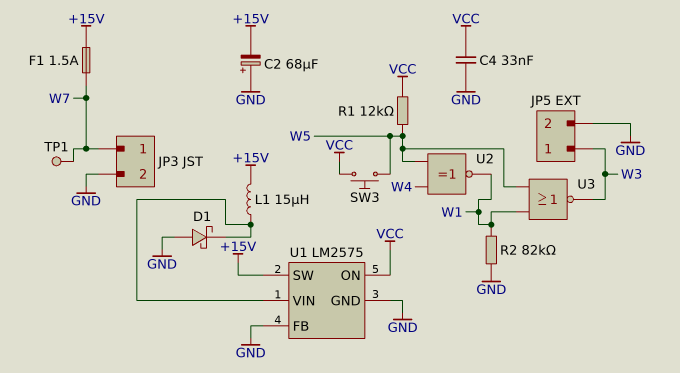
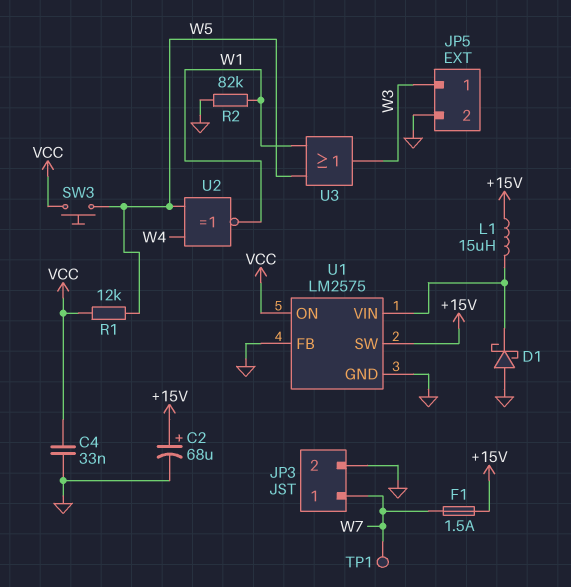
C2: 68uF (plus GND, minus +15V) -> 68uF (plus +15V, minus GND)
U3: NOR (in W1, in W5, out W3) -> OR (in W1, in W5, out W3)

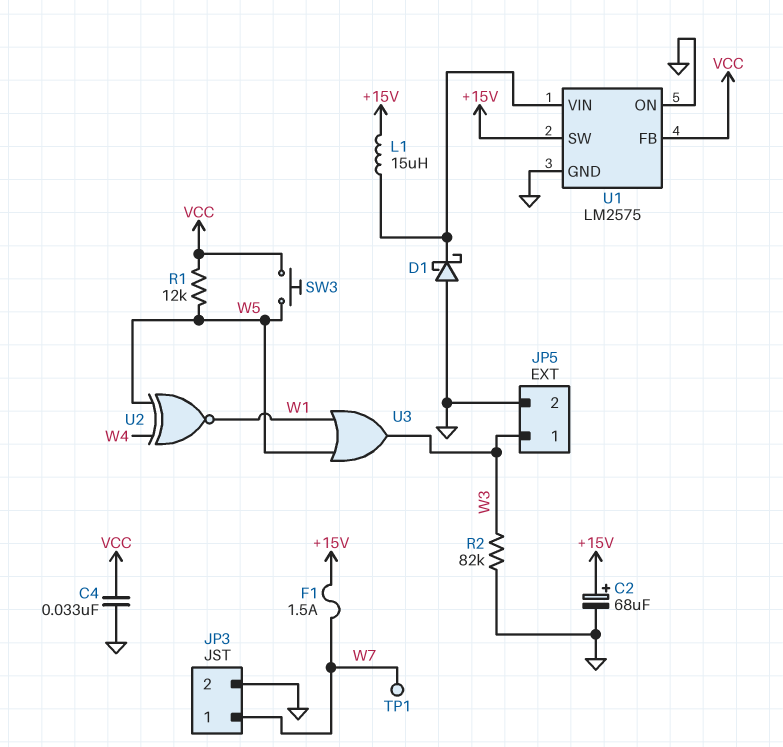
R2: 82k (GND, W1) -> 82k (GND, W3)
U1 pin FB: GND -> VCC
U1 pin ON: VCC -> GND

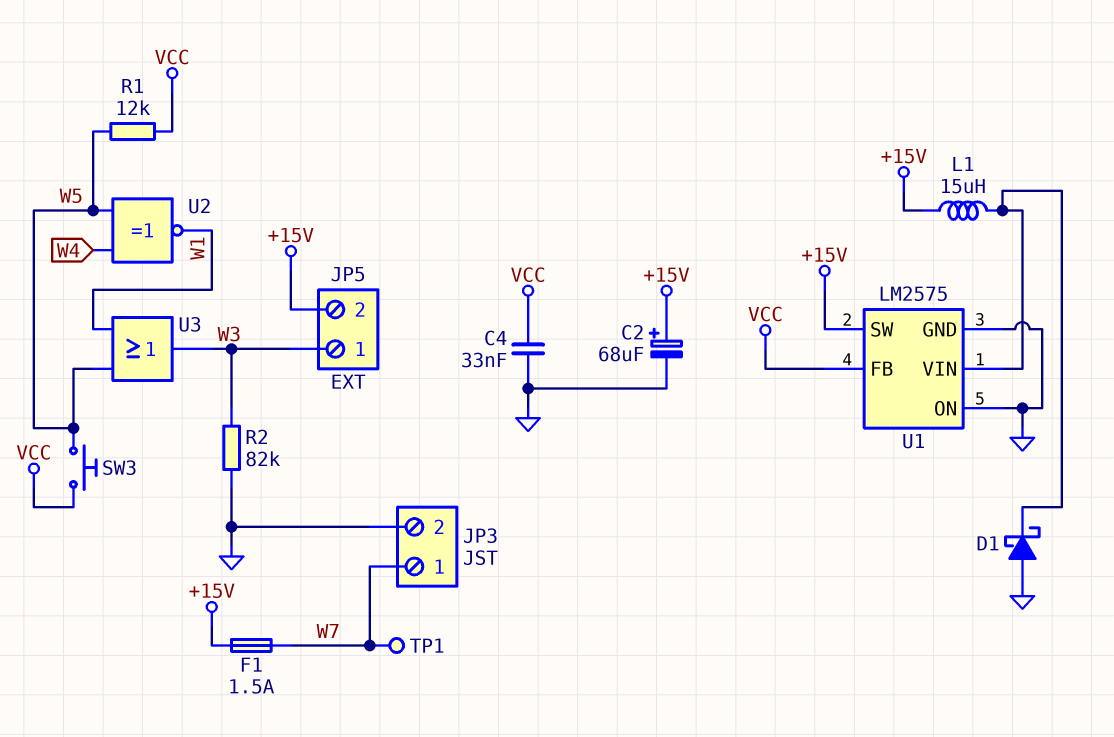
JP5 pin 2: GND -> +15V

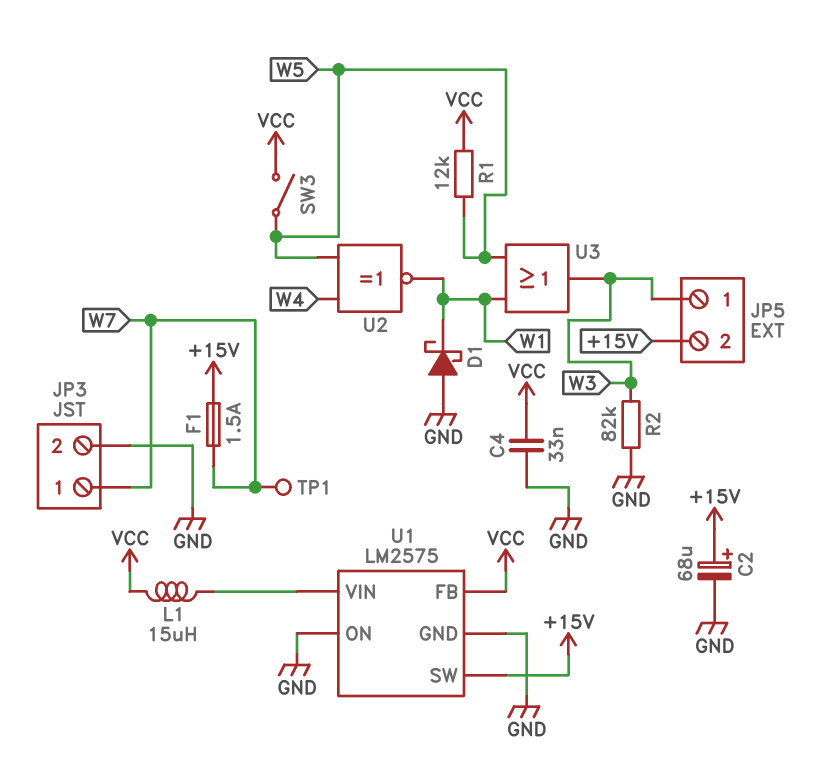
D1: schottky (A GND, K U1/VIN) -> schottky (A GND, K W1)
L1: 15uH (+15V, U1/VIN) -> 15uH (U1/VIN, VCC)
SW3: button (VCC, W5) -> switch (VCC, W5)

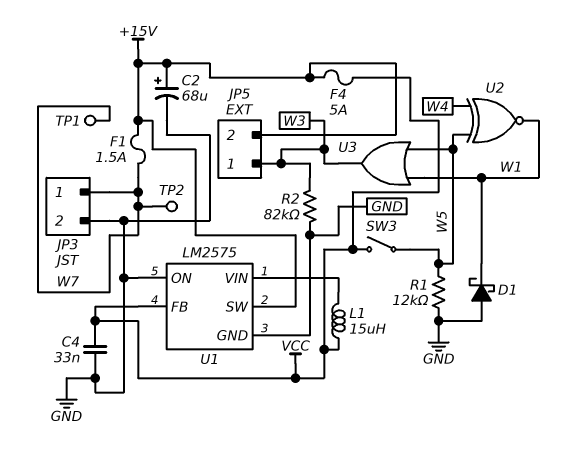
F4: none -> 5A (+15V, VCC)
R1: 12k (VCC, W5) -> 12k (GND, W5)
TP2: none -> test point (W7)

